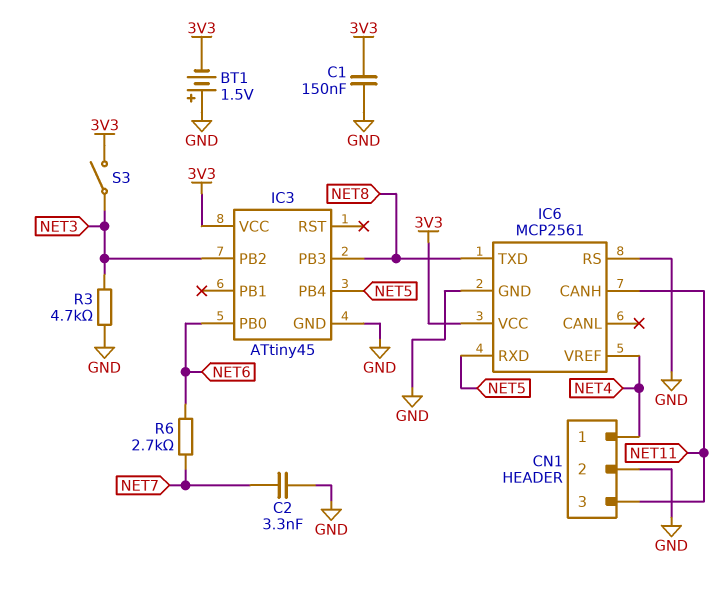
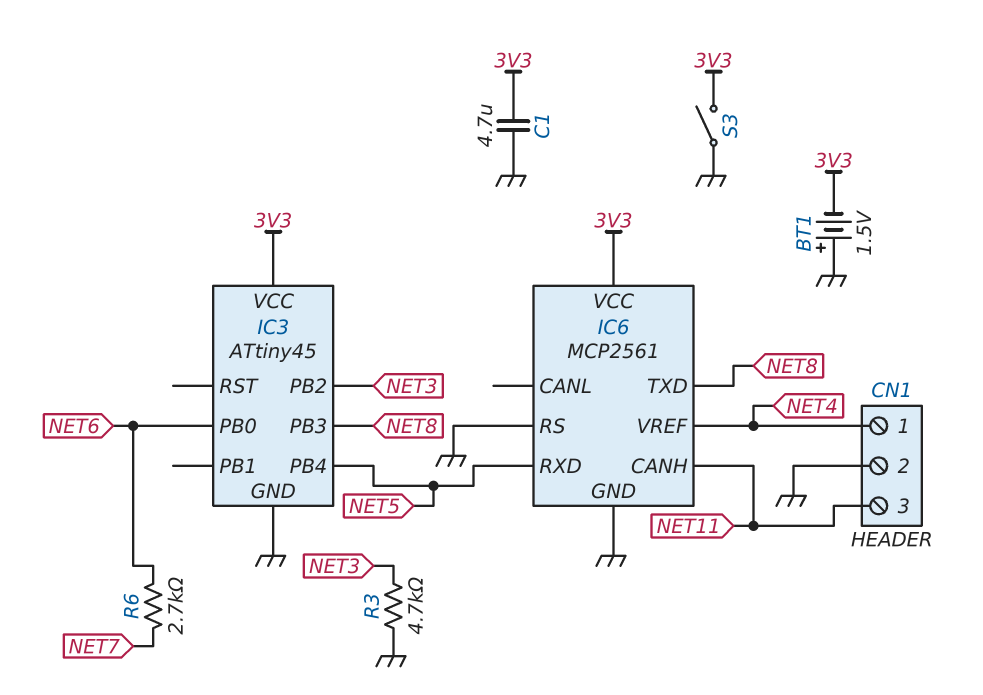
C1: 150nF (3V3, GND) -> 4.7uF (3V3, GND)
C2: 3.3nF (GND, NET7) -> none
S3: switch (3V3, NET3) -> switch (3V3, GND)

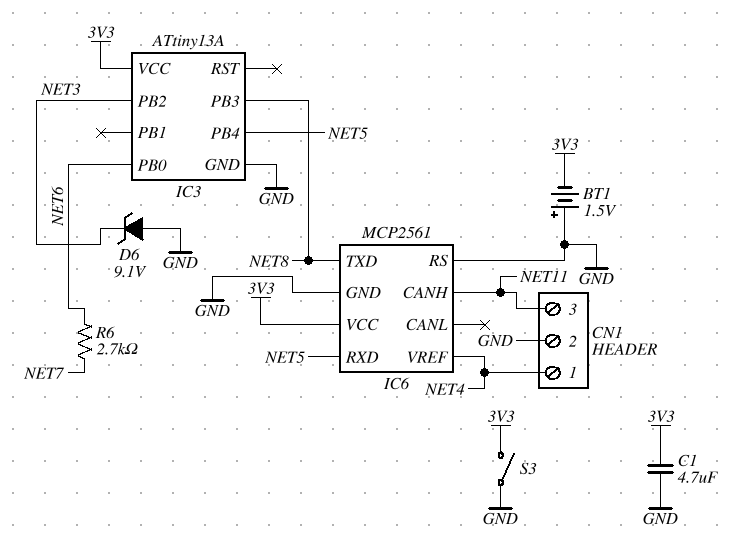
D6: none -> zener 9.1V (A GND, K NET3)
IC3: ATtiny45 -> ATtiny13A
R3: 4.7k (GND, NET3) -> none

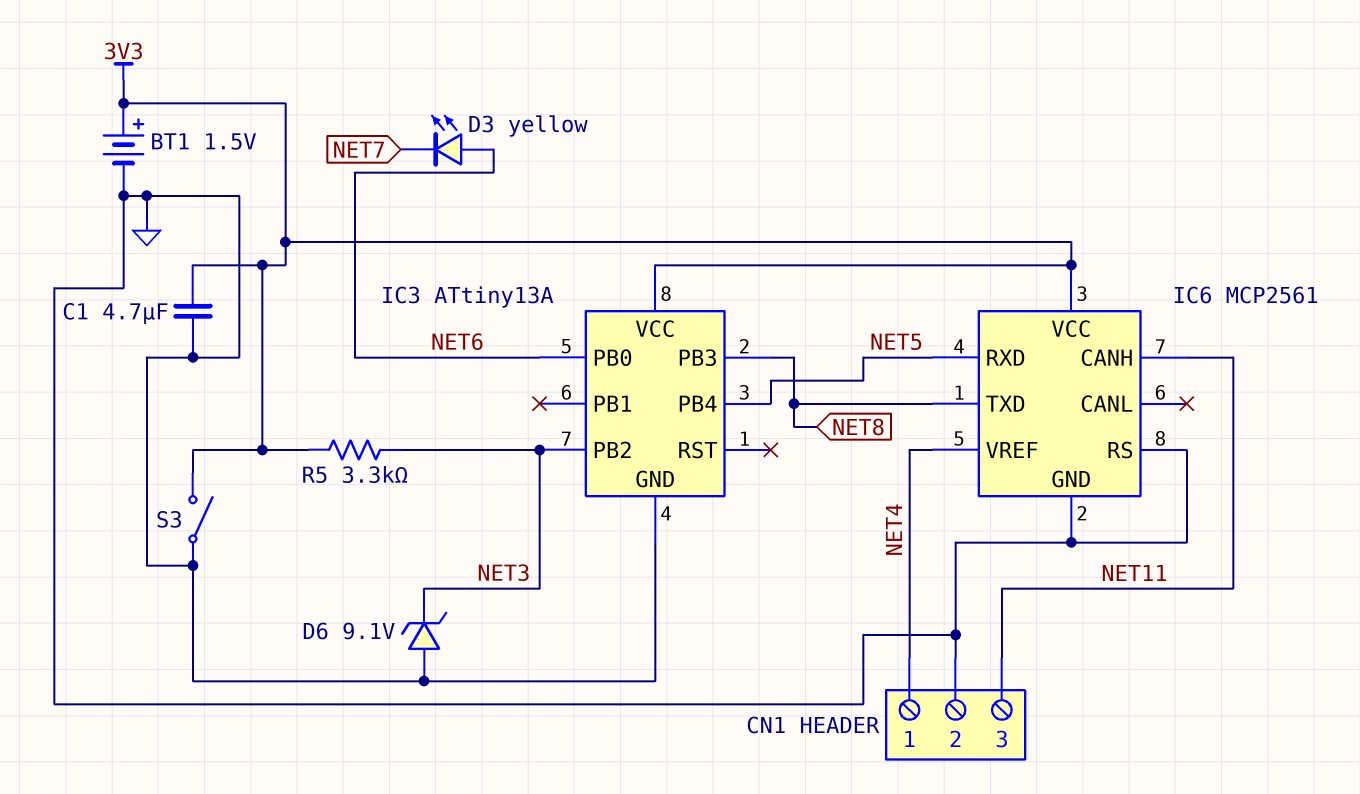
BT1: 1.5V (plus GND, minus 3V3) -> 1.5V (plus 3V3, minus GND)
D3: none -> LED yellow (A NET6, K NET7)
R5: none -> 3.3k (3V3, NET3)
R6: 2.7k (NET6, NET7) -> none

